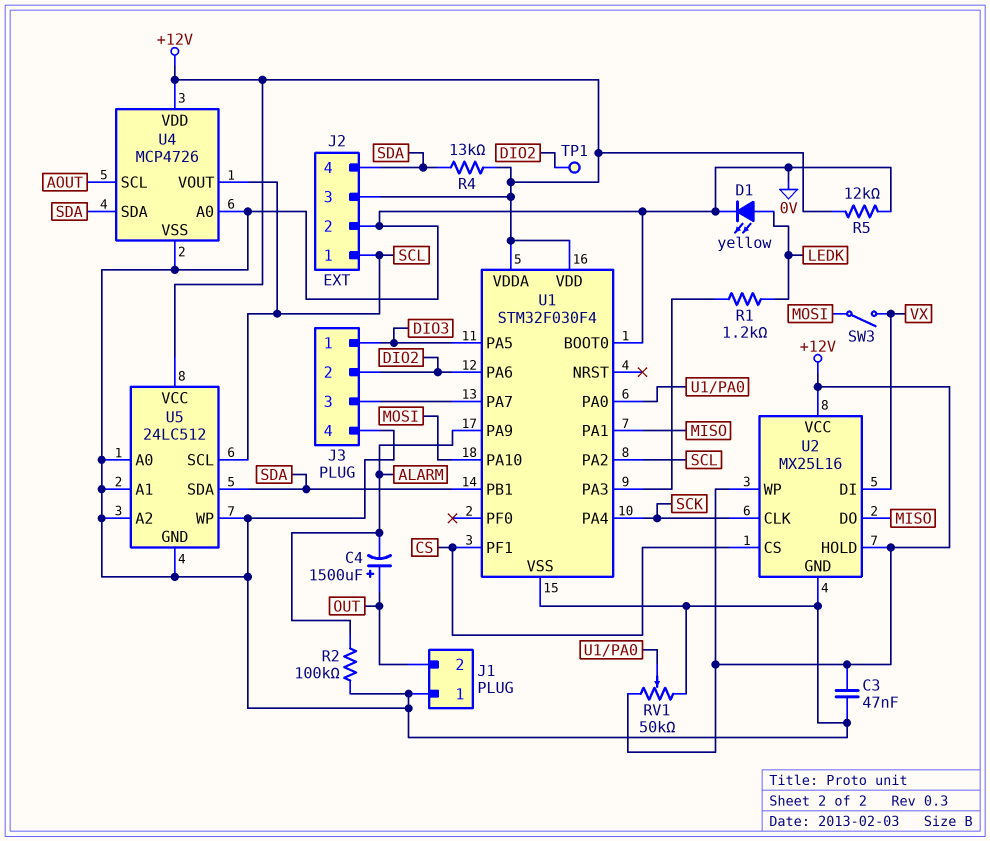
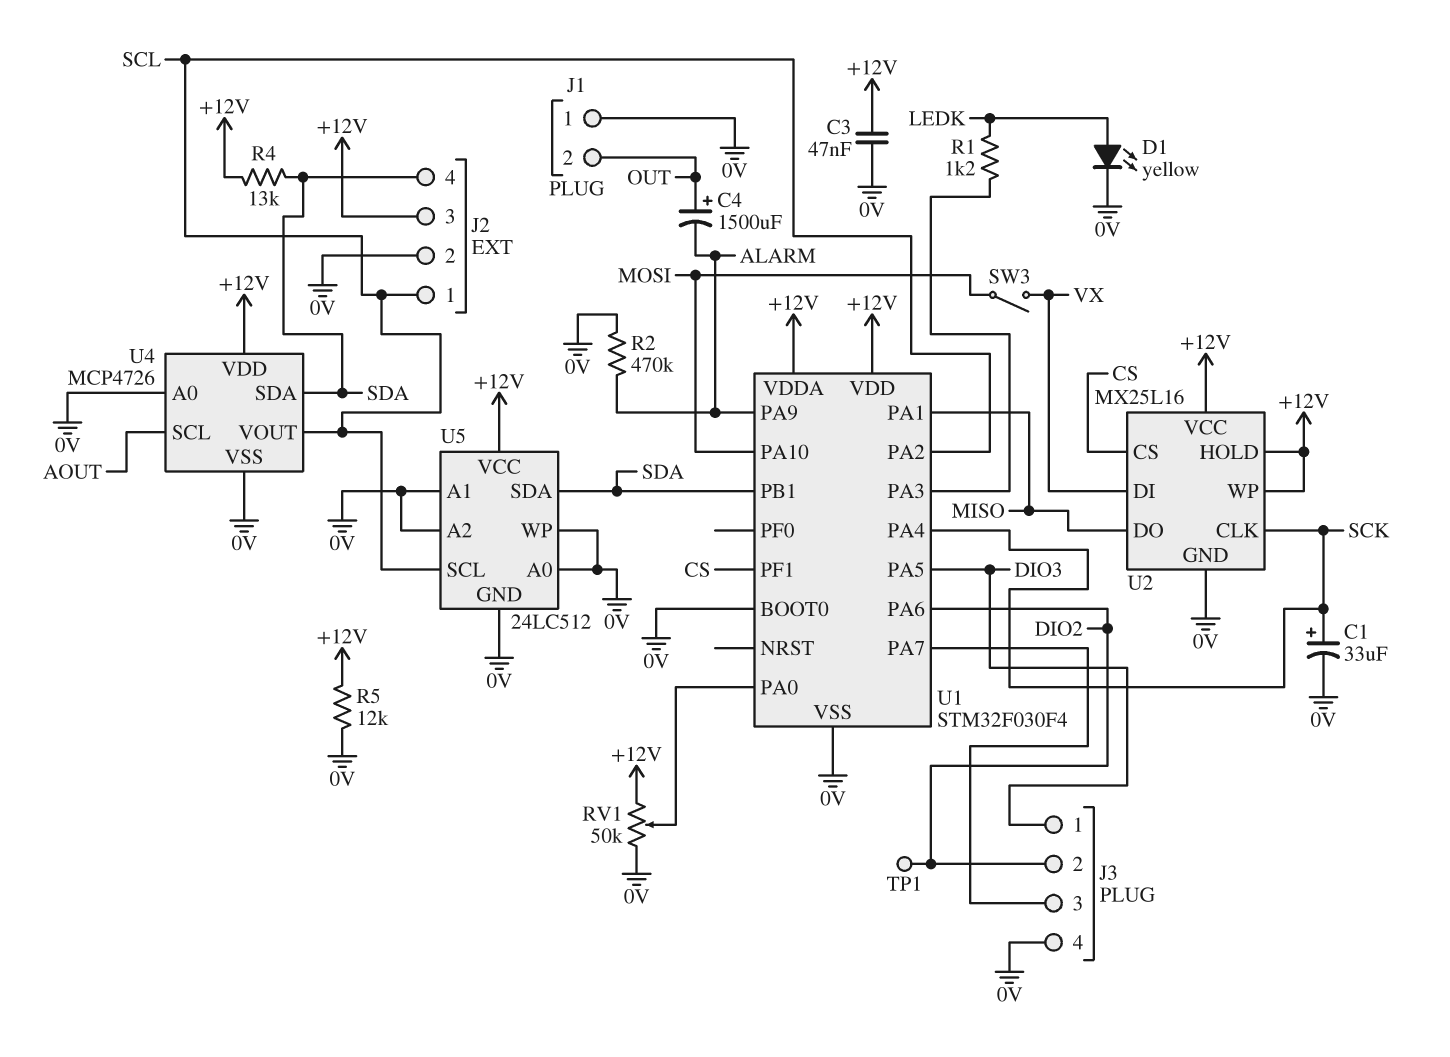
C1: none -> 33uF (plus SCK, minus 0V)
R2: 100k (0V, ALARM) -> 470k (0V, ALARM)

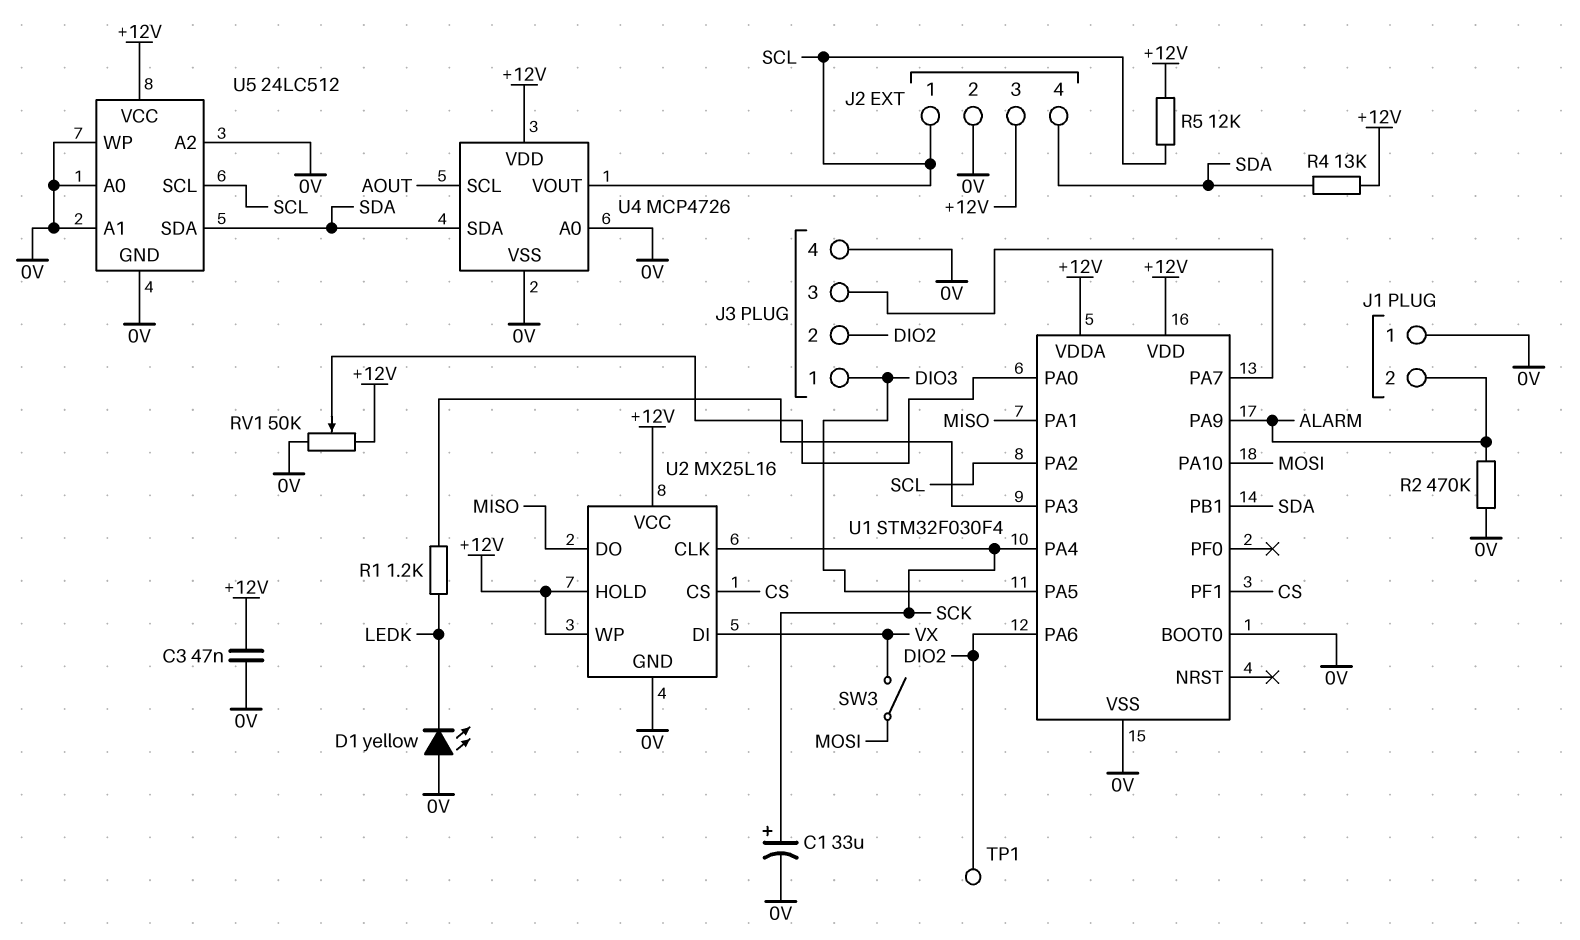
C4: 1500uF (plus OUT, minus ALARM) -> none
D1: LED yellow (A LEDK, K 0V) -> LED yellow (A 0V, K LEDK)
J1 pin 2: OUT -> ALARM
R5: 12k (+12V, 0V) -> 12k (+12V, SCL)

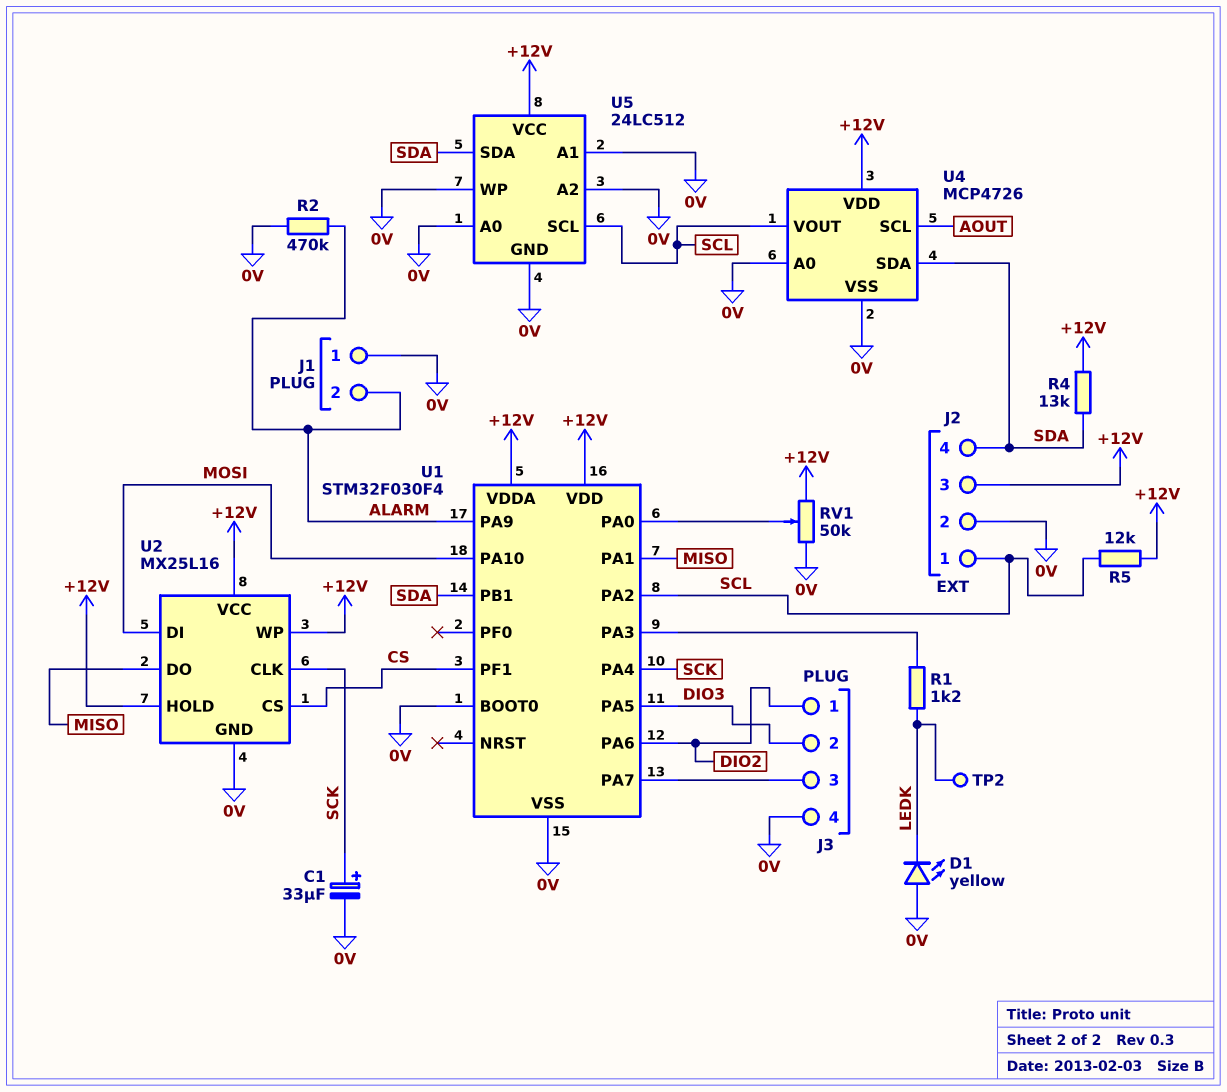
C3: 47nF (+12V, 0V) -> none
J3 pin 1: DIO3 -> DIO2
J3 pin 2: DIO2 -> DIO3
SW3: switch (MOSI, VX) -> none
TP1: test point (DIO2) -> none
TP2: none -> test point (LEDK)
U2 pin DI: VX -> MOSI

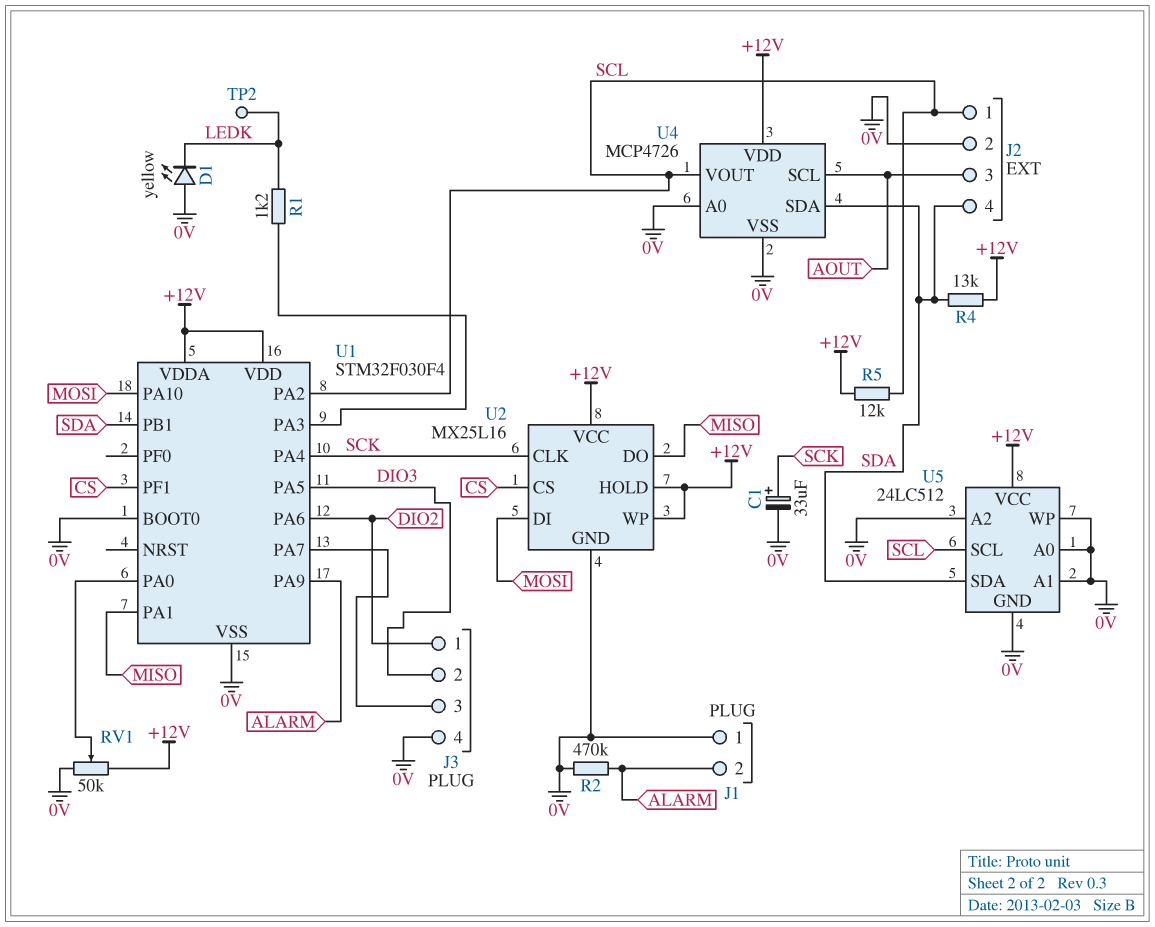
J2 pin 3: +12V -> AOUT

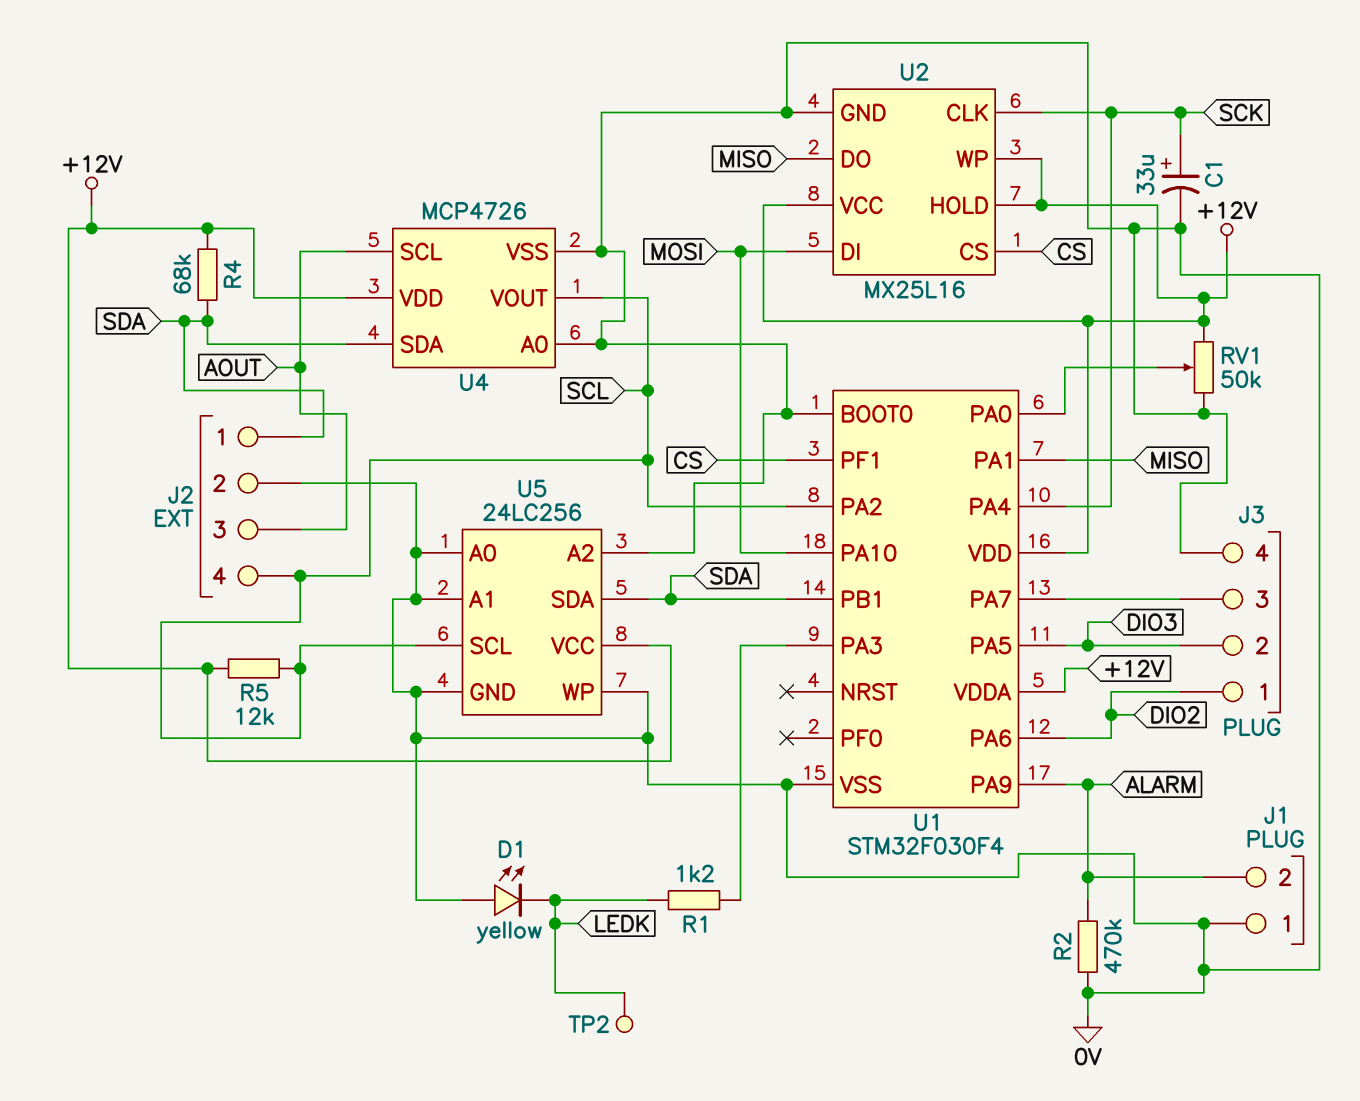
J2 pin 1: SCL -> SDA
J2 pin 4: SDA -> SCL
R4: 13k (+12V, SDA) -> 68k (+12V, SDA)
U5: 24LC512 -> 24LC256

